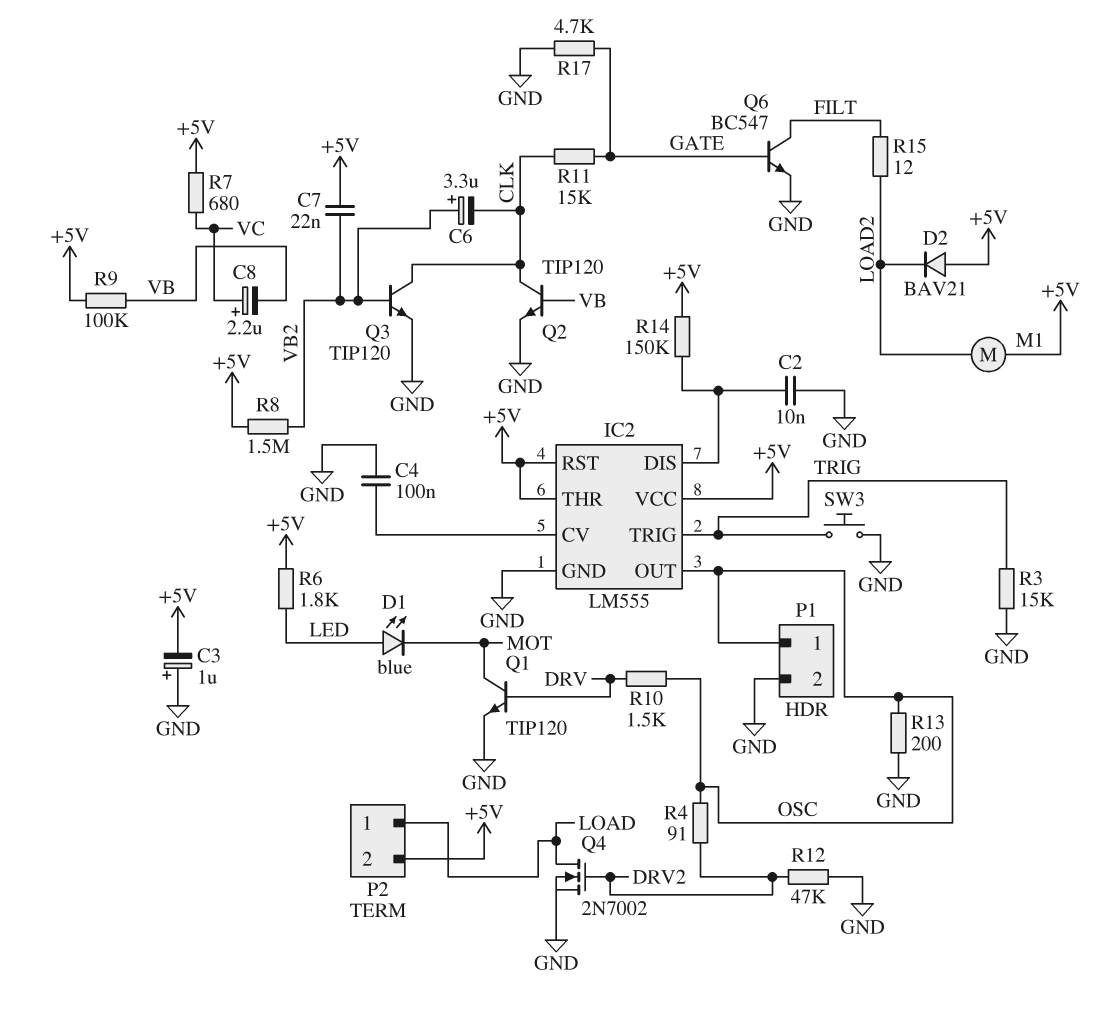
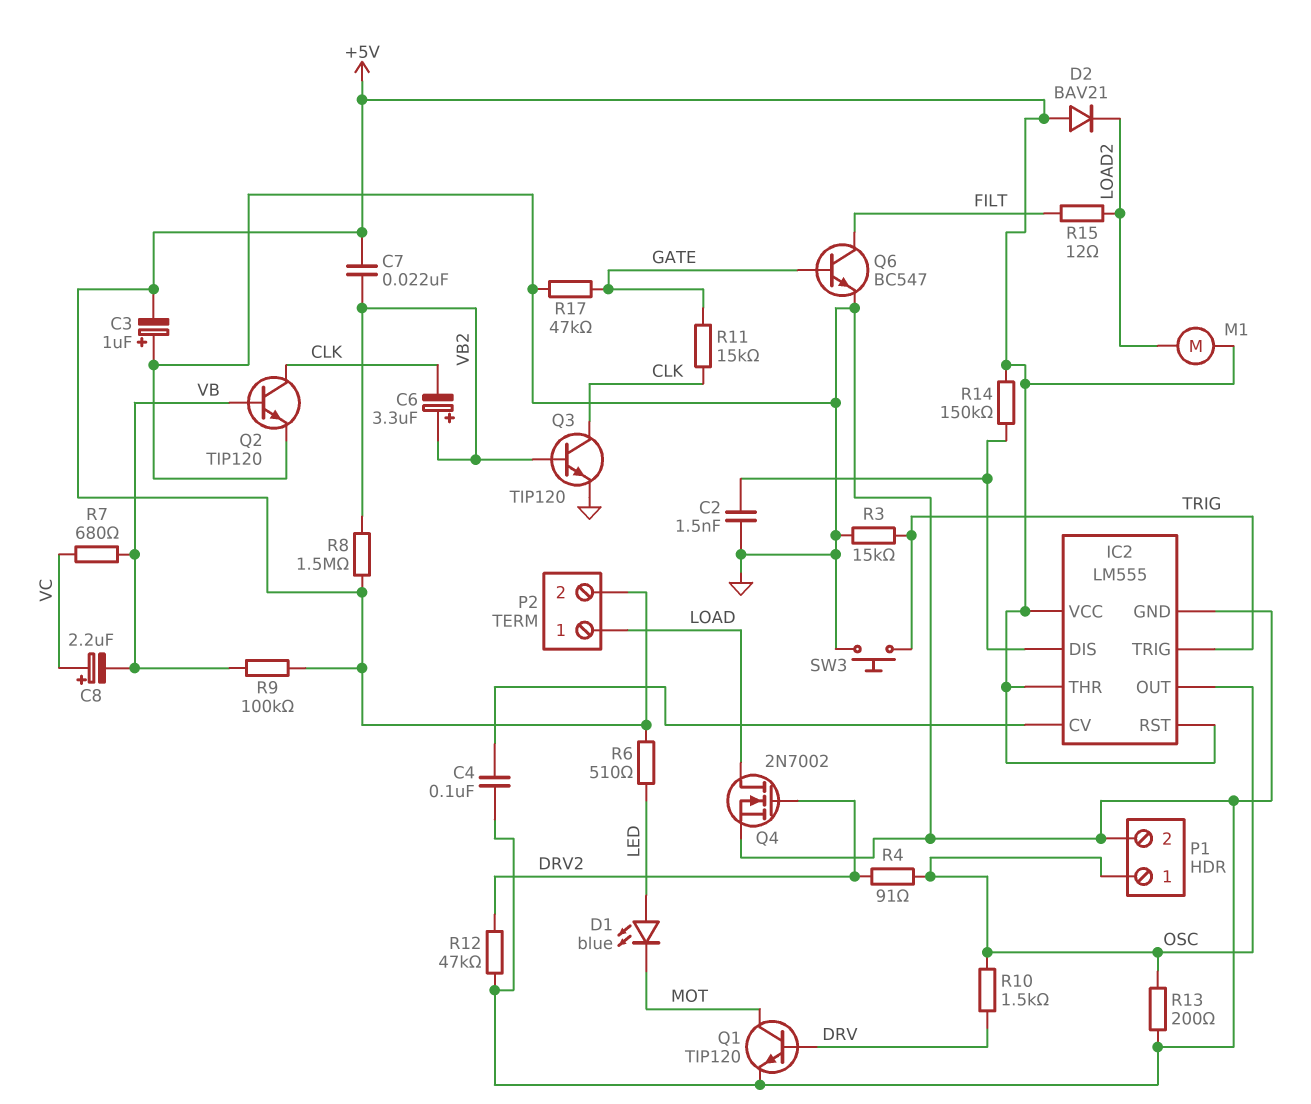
C2: 10nF (GND, IC2/DIS) -> 1.5nF (GND, IC2/DIS)
R6: 1.8k (+5V, LED) -> 510 (+5V, LED)
R7: 680 (+5V, VC) -> 680 (VB, VC)
R17: 4.7k (GATE, GND) -> 47k (GATE, GND)

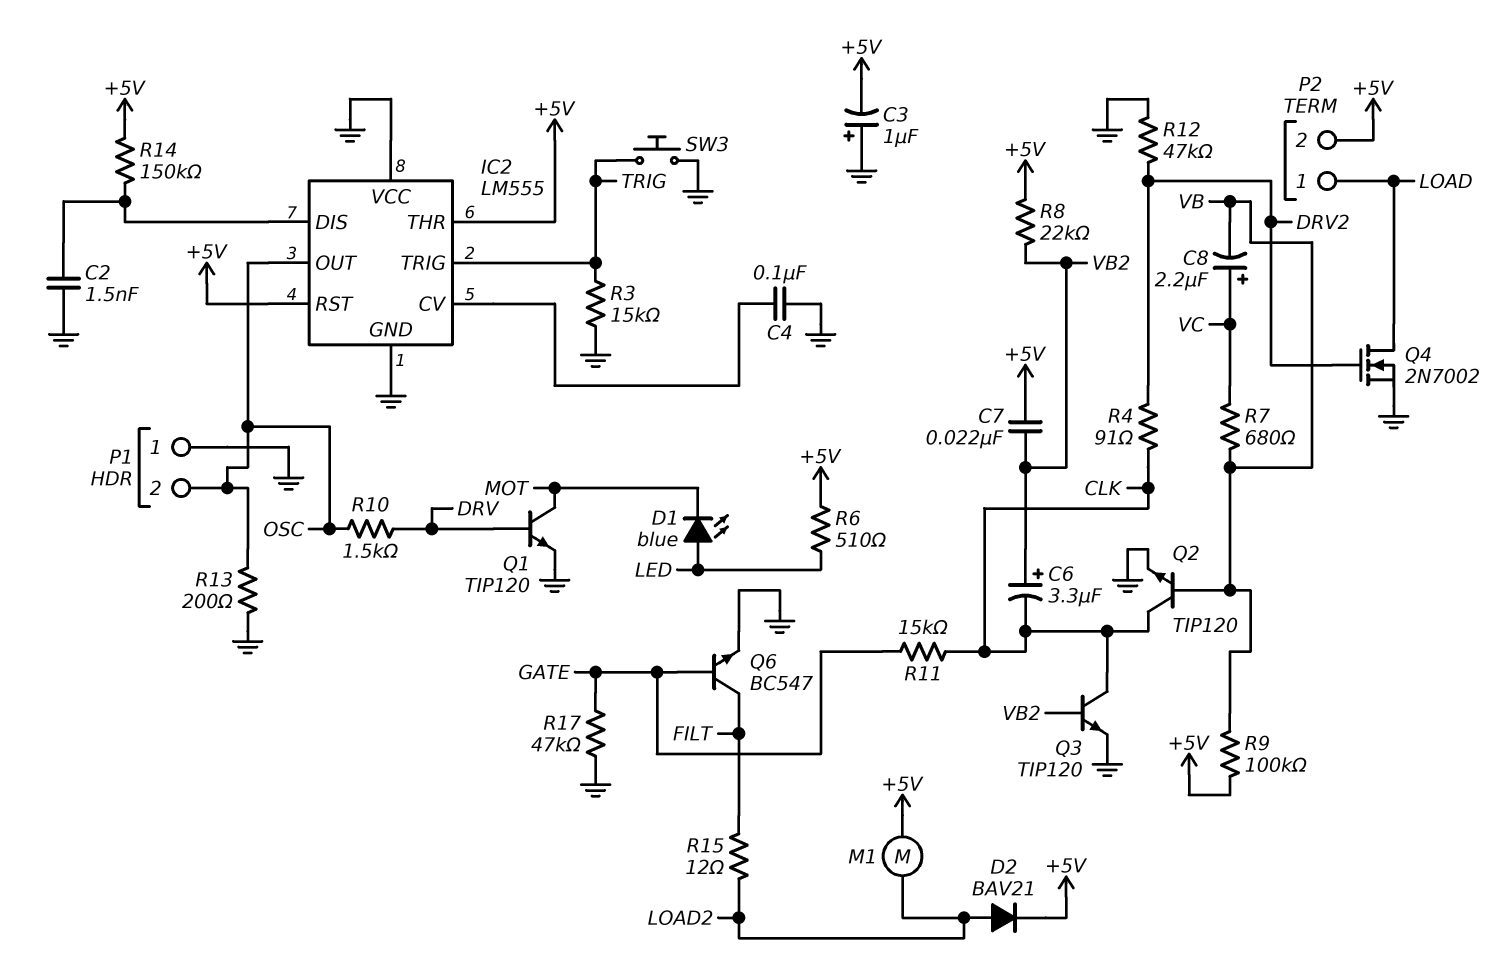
D2: diode BAV21 (A +5V, K LOAD2) -> diode BAV21 (A LOAD2, K +5V)
IC2 pin VCC: +5V -> GND
P1 pin 1: OSC -> GND
P1 pin 2: GND -> OSC
R4: 91 (DRV2, OSC) -> 91 (CLK, DRV2)
R8: 1.5M (+5V, VB2) -> 22k (+5V, VB2)

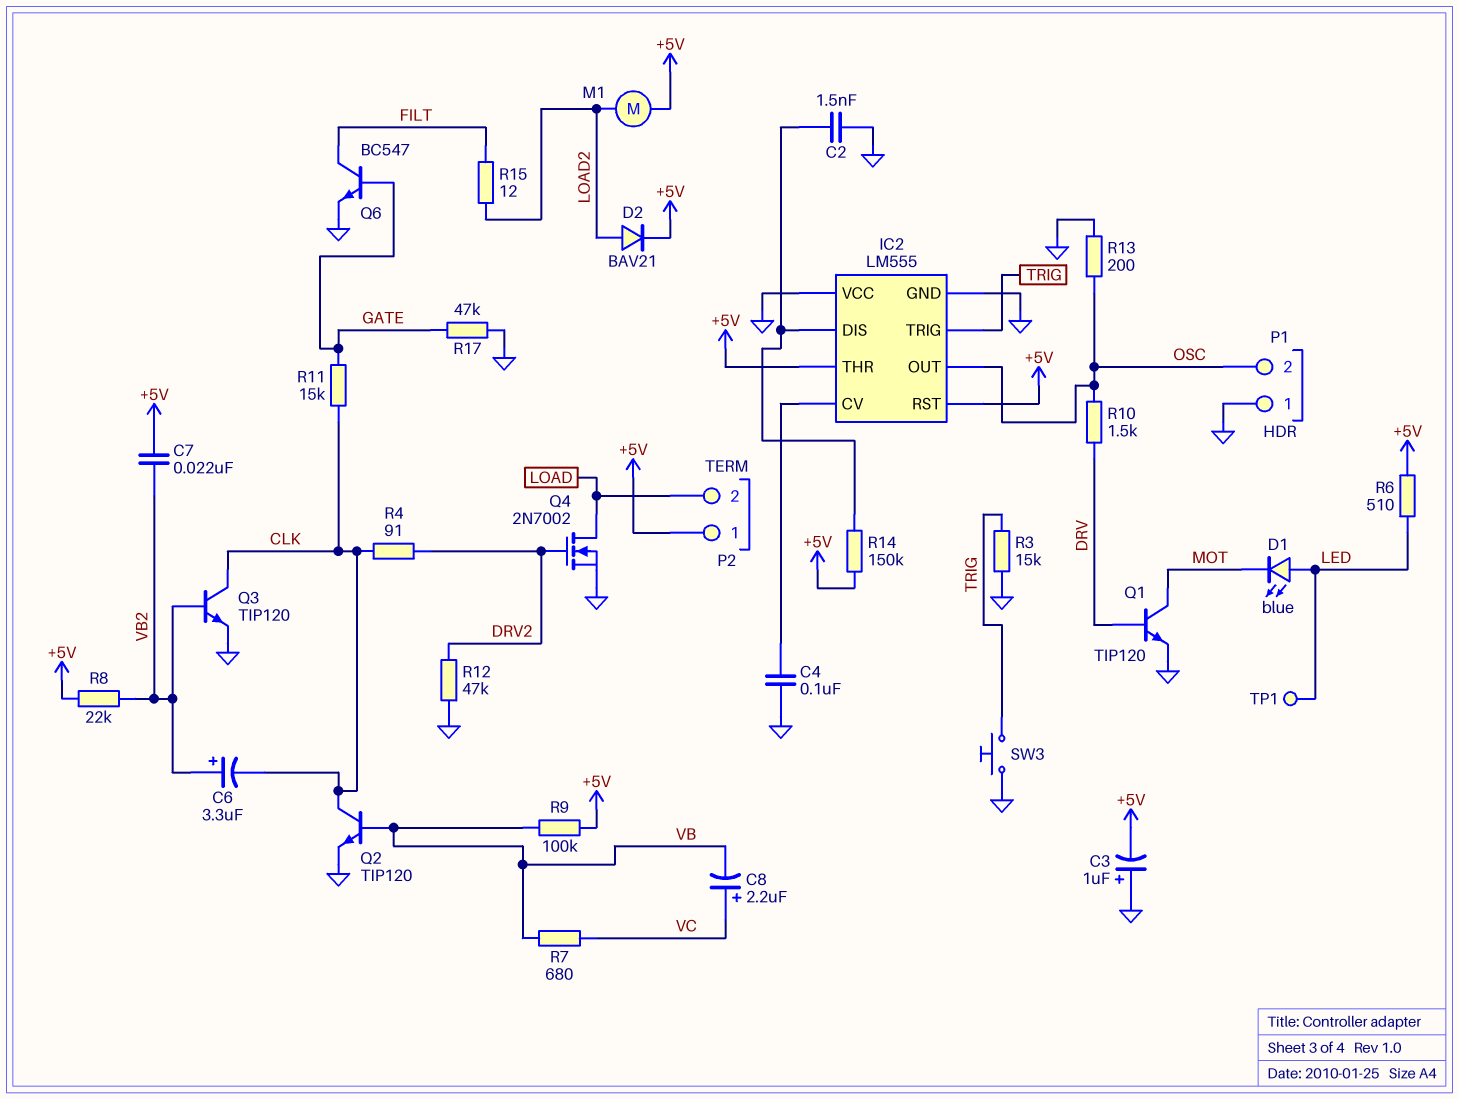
P2 pin 1: LOAD -> +5V
P2 pin 2: +5V -> LOAD
TP1: none -> test point (LED)

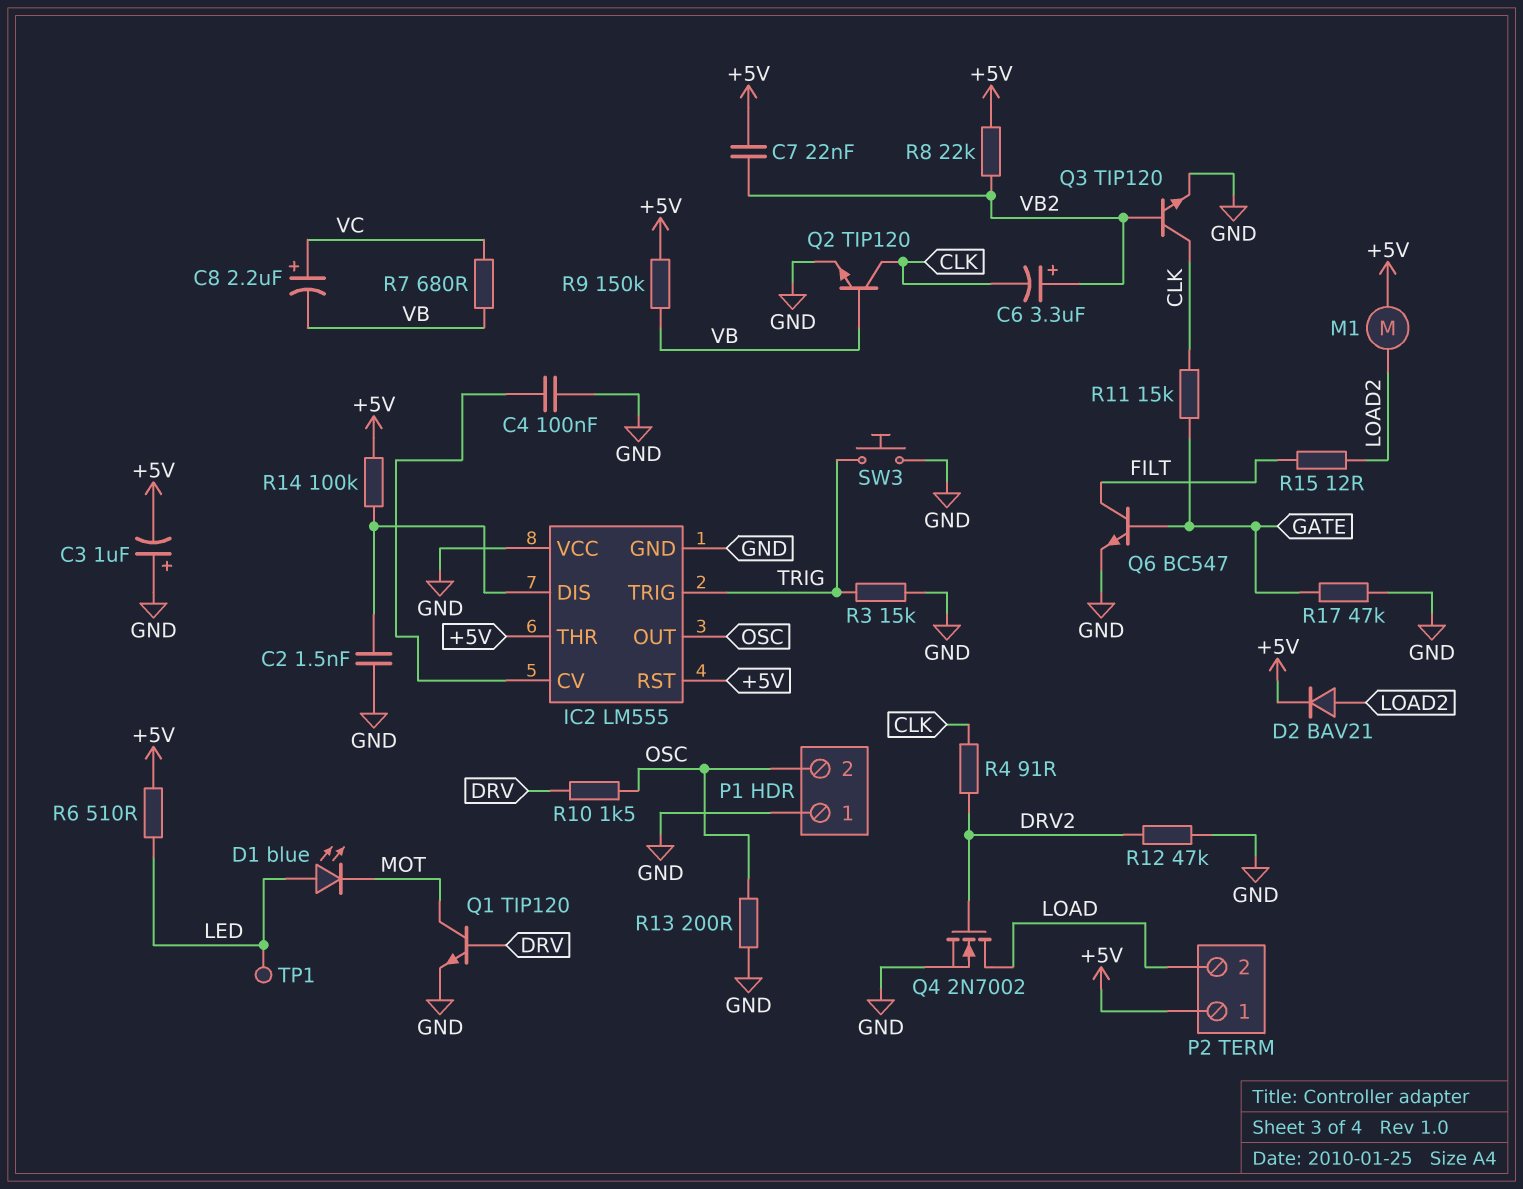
R9: 100k (+5V, VB) -> 150k (+5V, VB)
R14: 150k (+5V, IC2/DIS) -> 100k (+5V, IC2/DIS)

